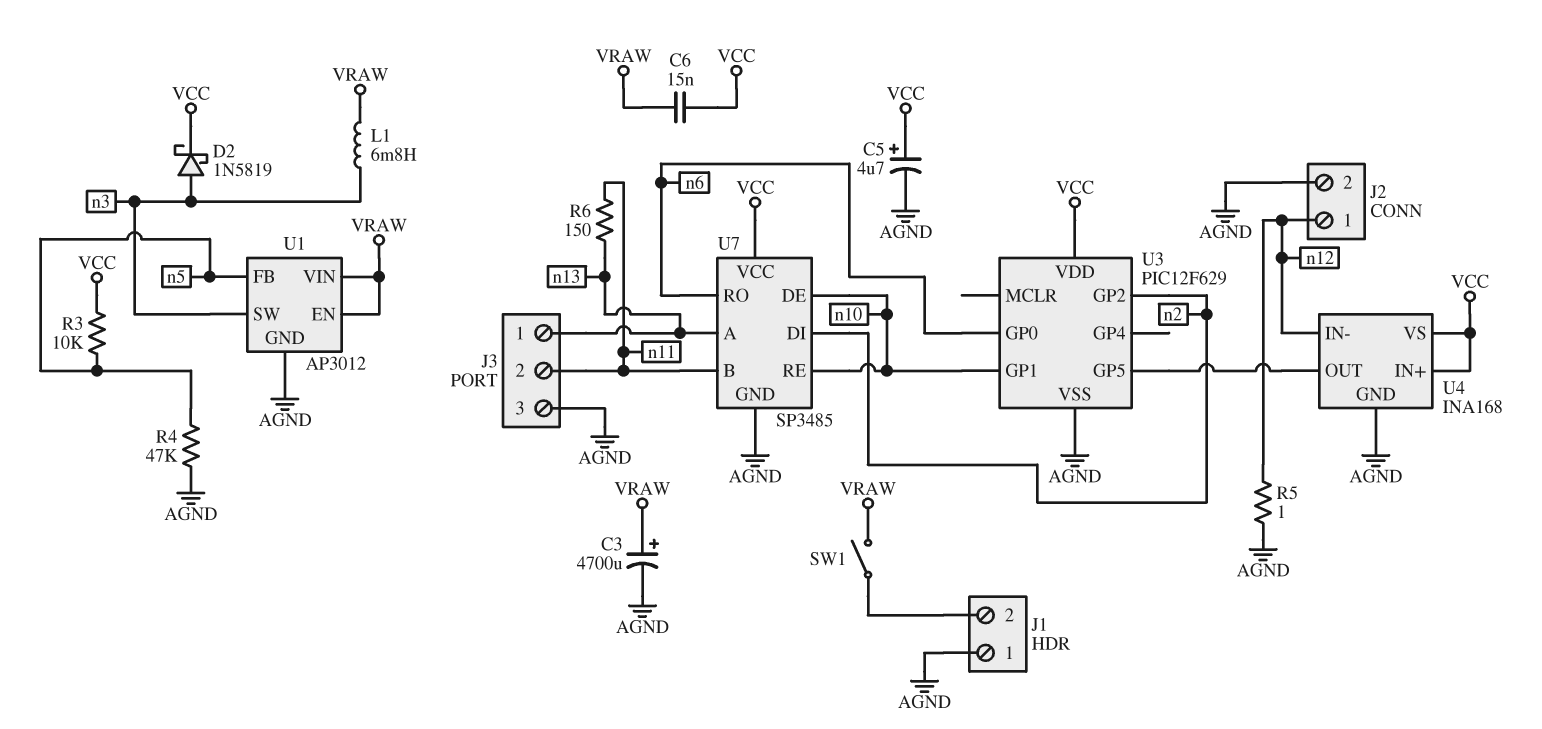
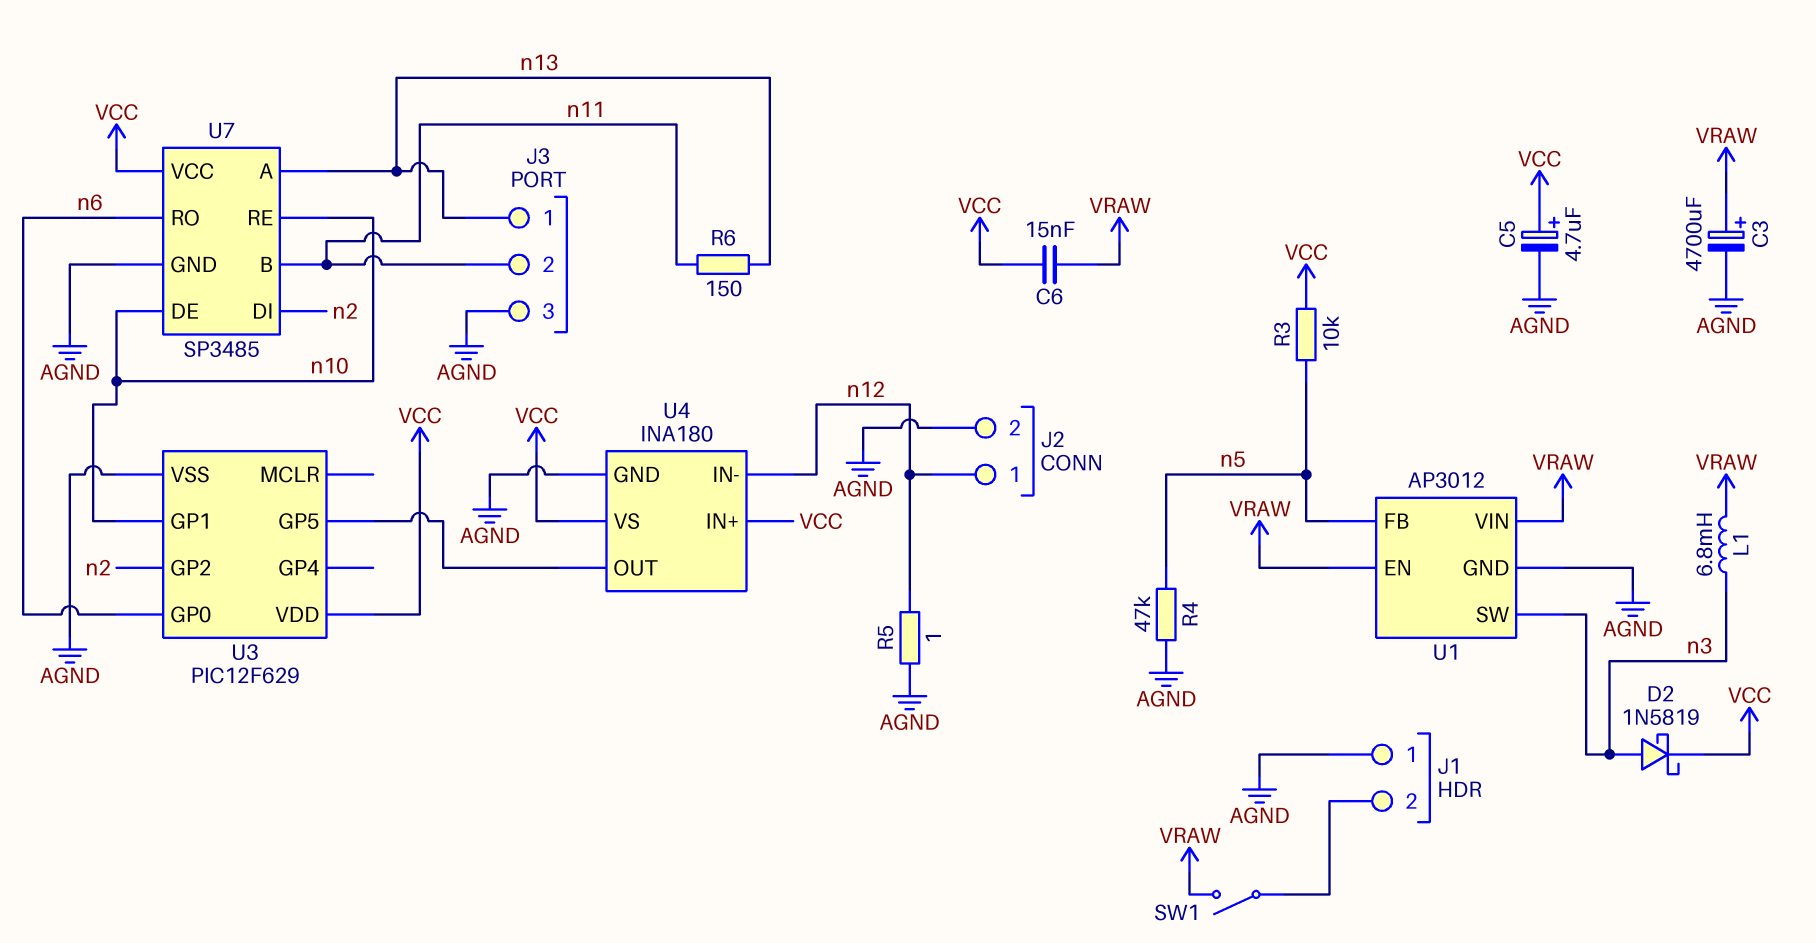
U4: INA168 -> INA180

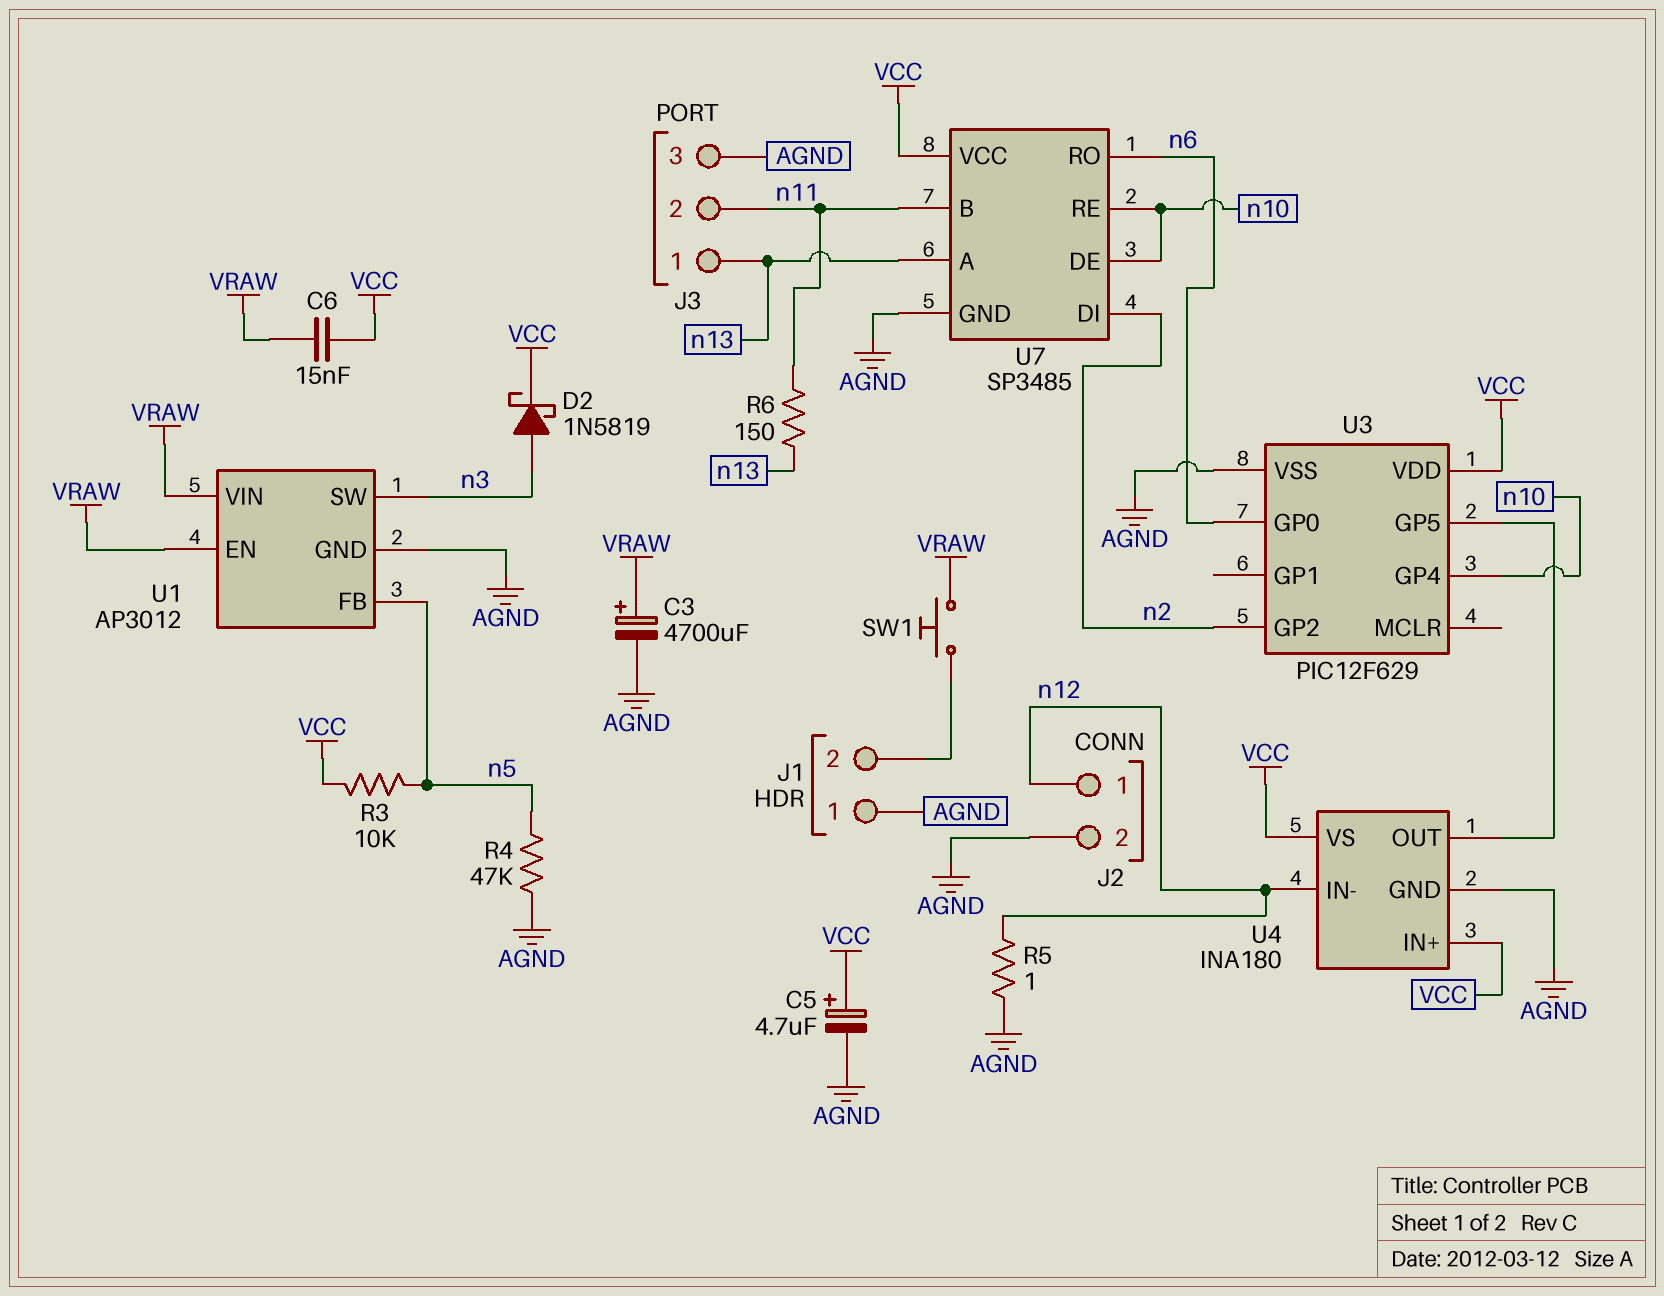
L1: 6.8mH (VRAW, n3) -> none
SW1: switch (J1/2, VRAW) -> button (J1/2, VRAW)
U3 pin GP1: n10 -> none
U3 pin GP4: none -> n10

